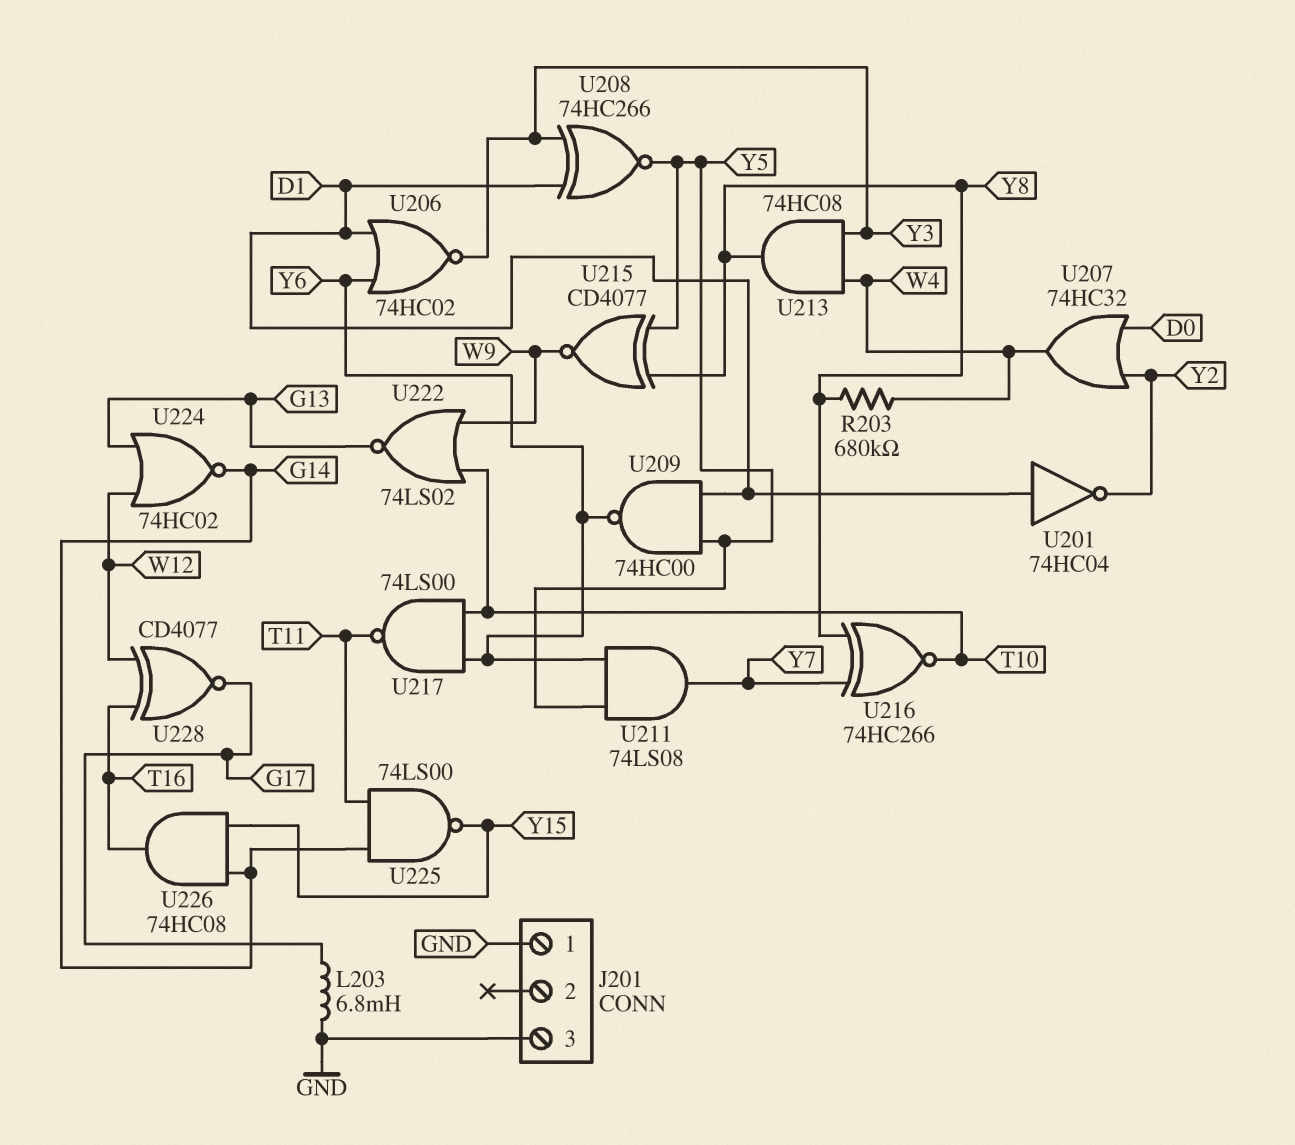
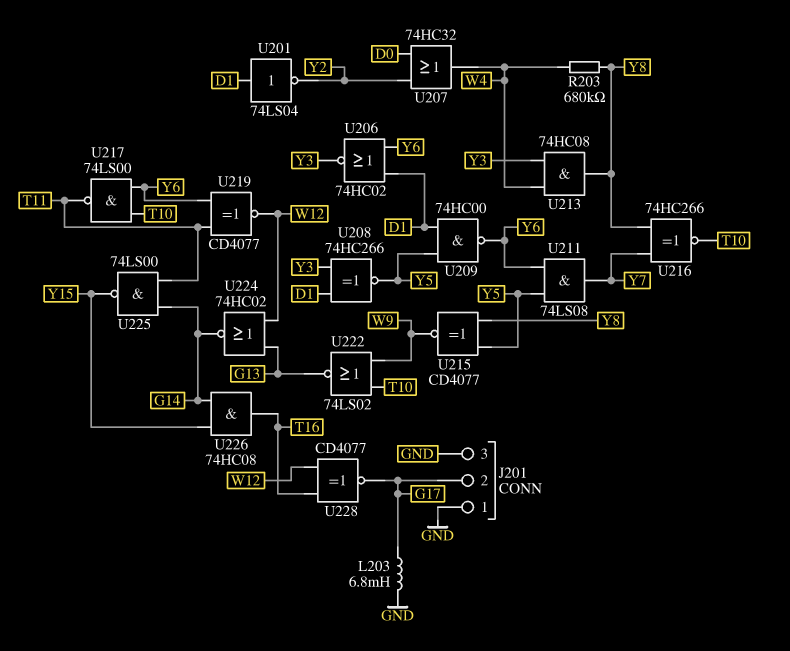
J201 pin 2: none -> G17
U201: NOT 74HC04 (in D1, out Y2) -> NOT 74LS04 (in D1, out Y2)
U219: none -> XNOR CD4077 (in T11, in Y6, out W12)

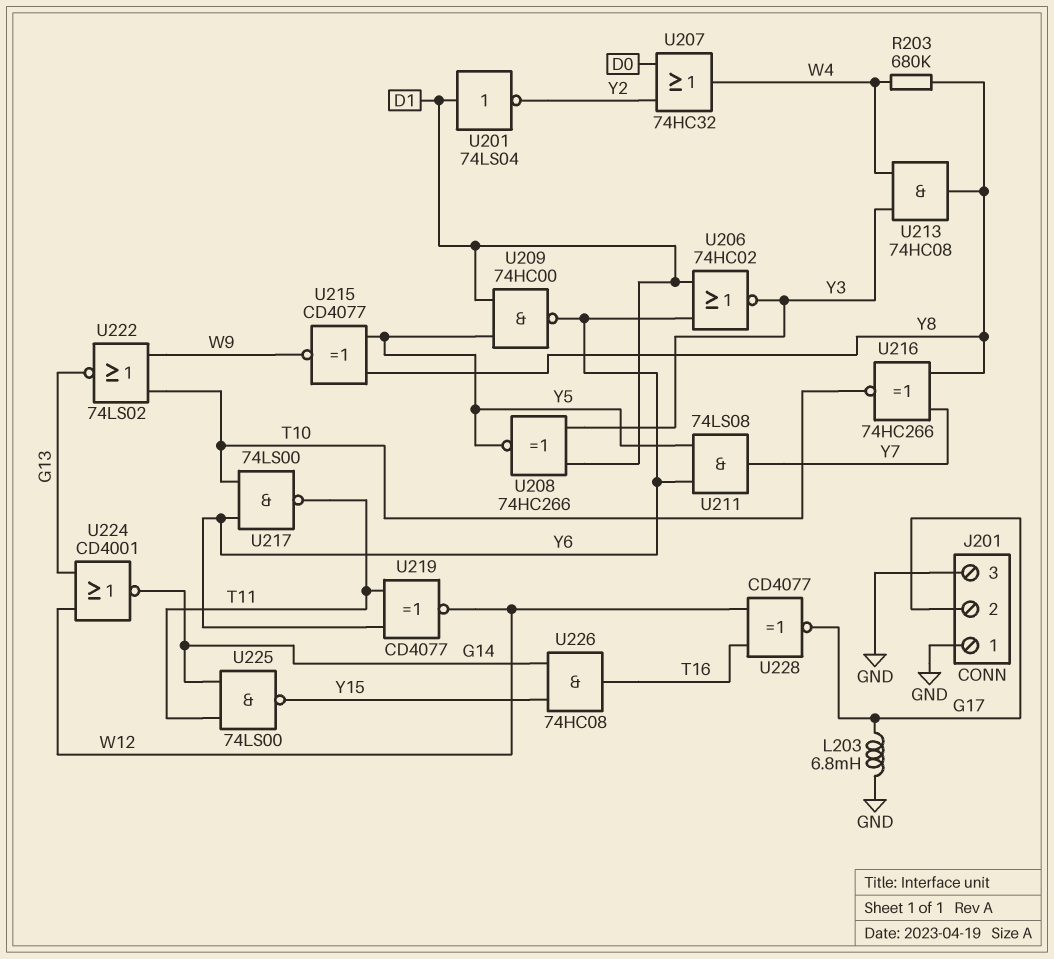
U224: NOR 74HC02 (in G13, in W12, out G14) -> NOR CD4001 (in G13, in W12, out G14)

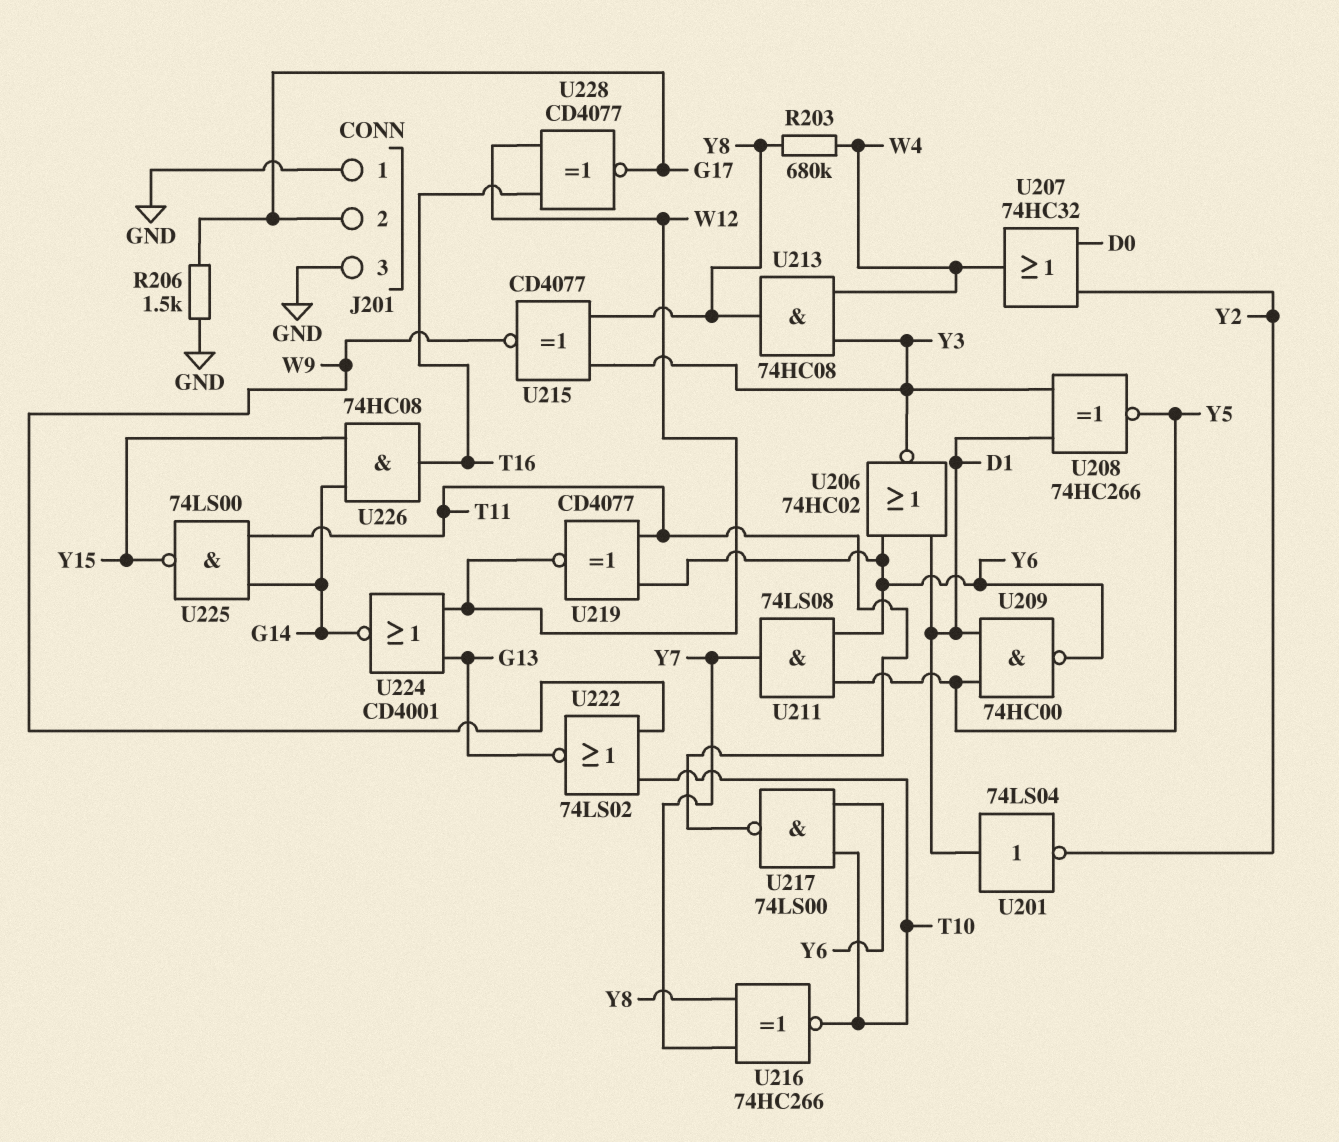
L203: 6.8mH (G17, GND) -> none
R206: none -> 1.5k (G17, GND)
U215: XNOR CD4077 (in Y5, in Y8, out W9) -> XNOR CD4077 (in Y3, in Y8, out W9)

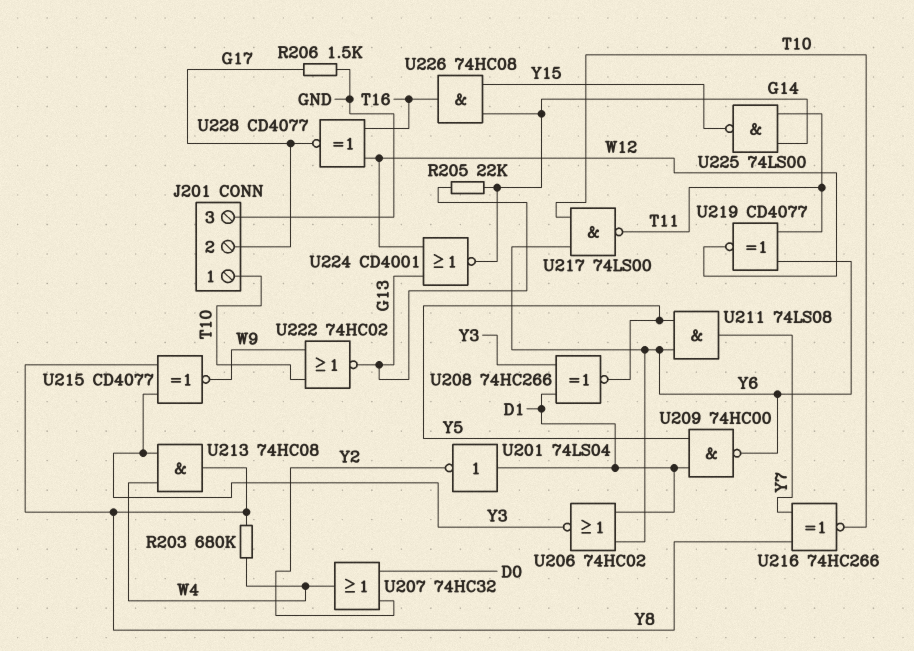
J201 pin 1: GND -> T10
R205: none -> 22k (G13, G14)
U222: NOR 74LS02 (in T10, in W9, out G13) -> NOR 74HC02 (in T10, in W9, out G13)

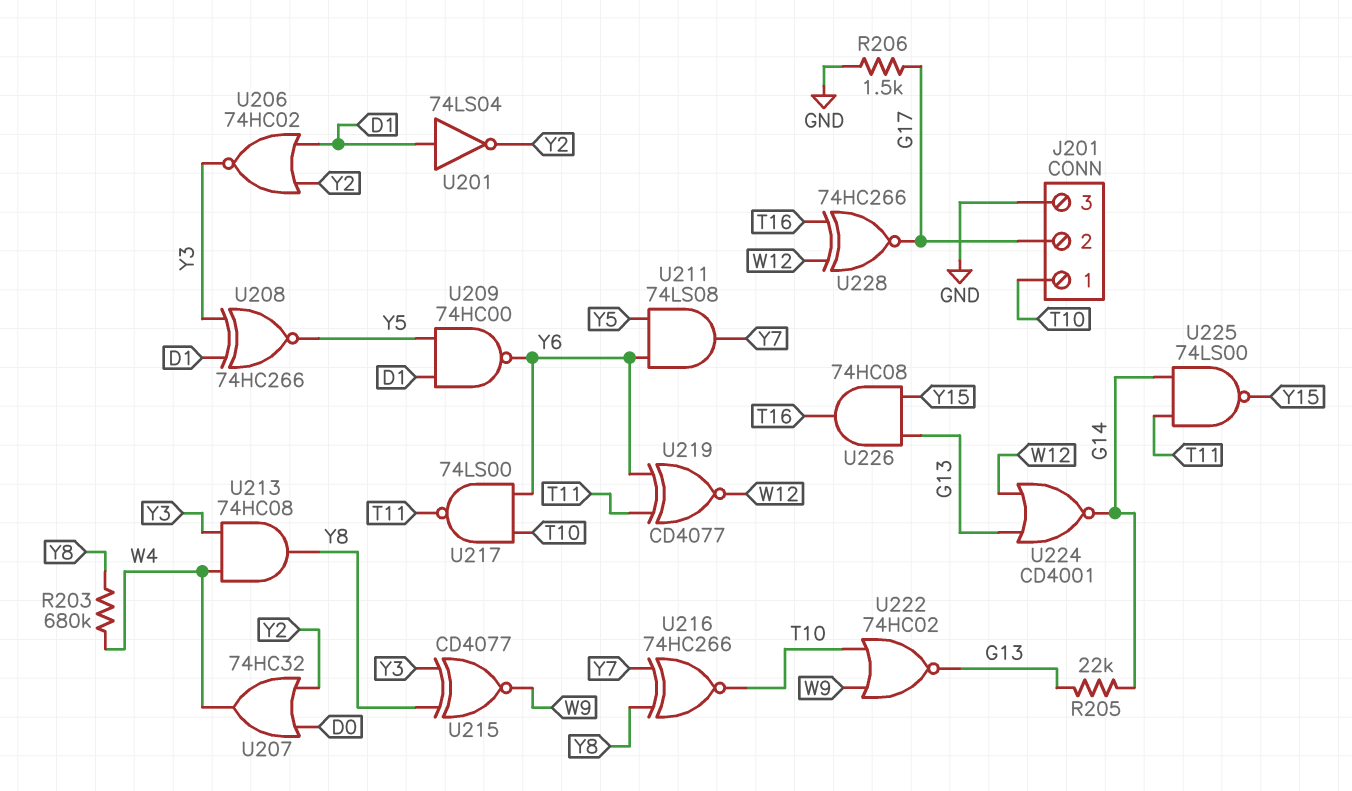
U206: NOR 74HC02 (in D1, in Y6, out Y3) -> NOR 74HC02 (in D1, in Y2, out Y3)
U226: AND 74HC08 (in G14, in Y15, out T16) -> AND 74HC08 (in G13, in Y15, out T16)
U228: XNOR CD4077 (in T16, in W12, out G17) -> XNOR 74HC266 (in T16, in W12, out G17)

